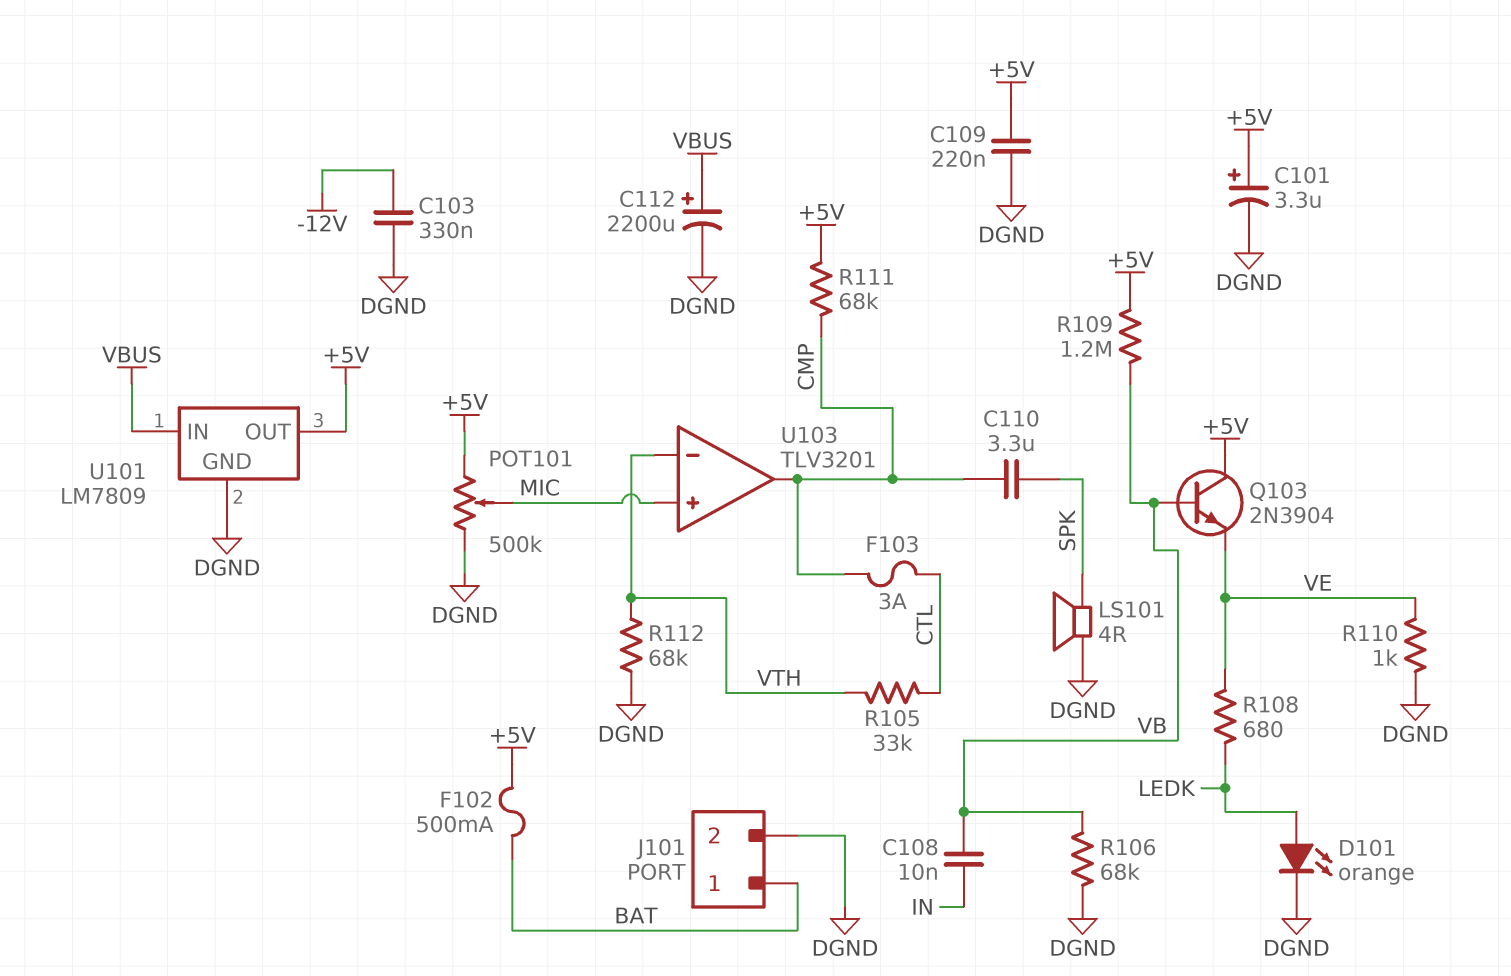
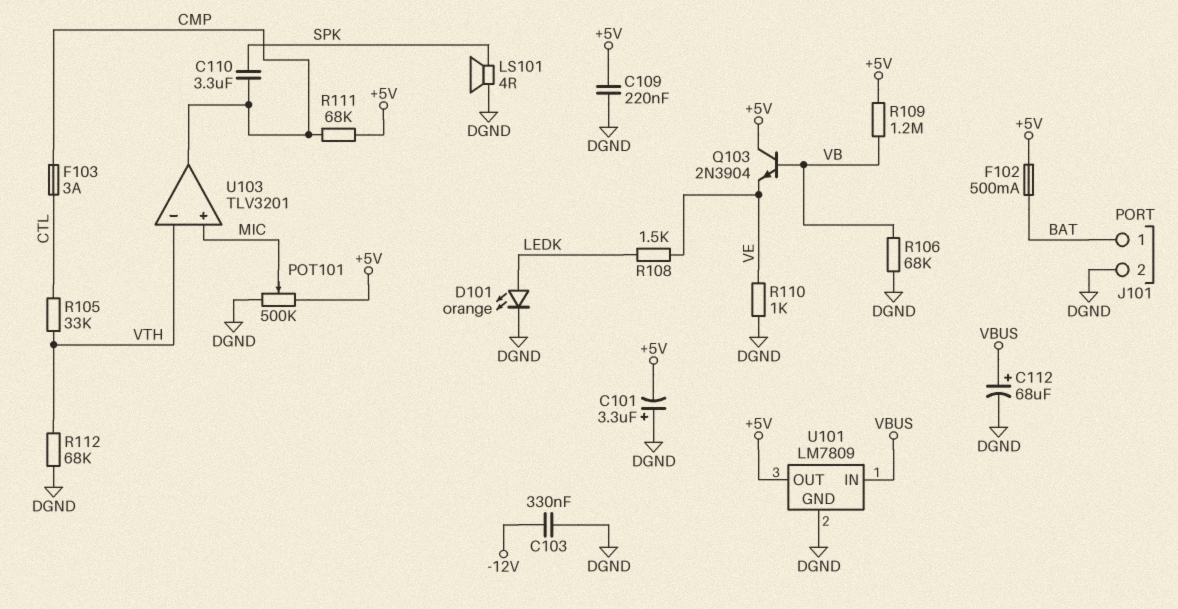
C101: 3.3uF (plus +5V, minus DGND) -> 3.3uF (plus DGND, minus +5V)
C108: 10nF (IN, VB) -> none
C112: 2200uF (plus VBUS, minus DGND) -> 68uF (plus VBUS, minus DGND)
R108: 680 (LEDK, VE) -> 1.5k (LEDK, VE)

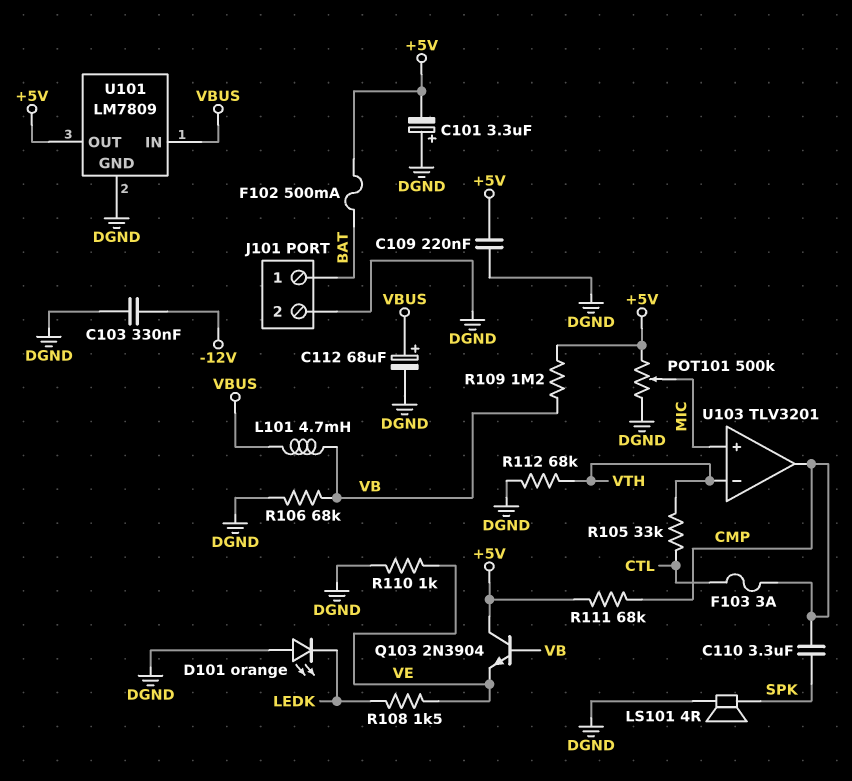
D101: LED orange (A LEDK, K DGND) -> LED orange (A DGND, K LEDK)
L101: none -> 4.7mH (VB, VBUS)

